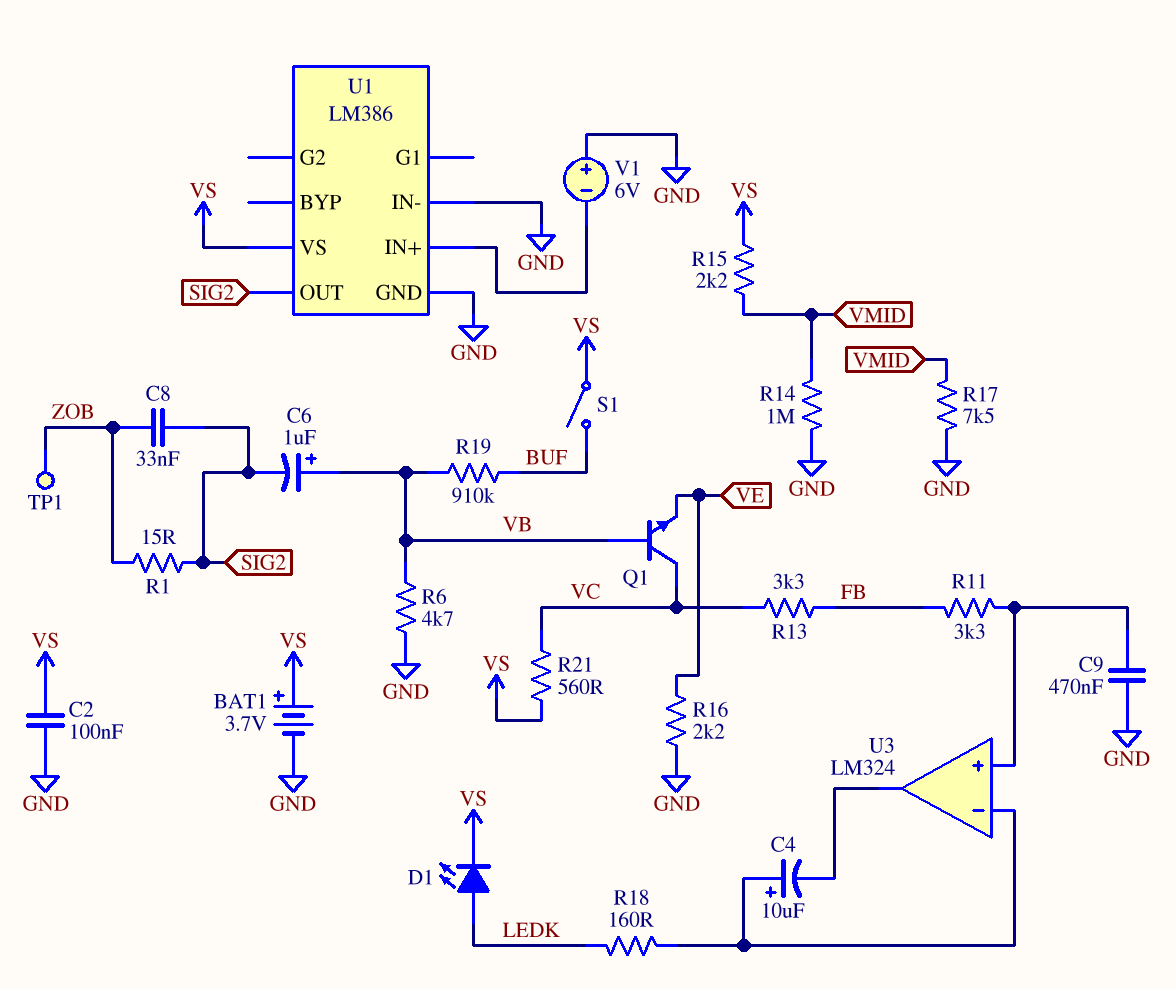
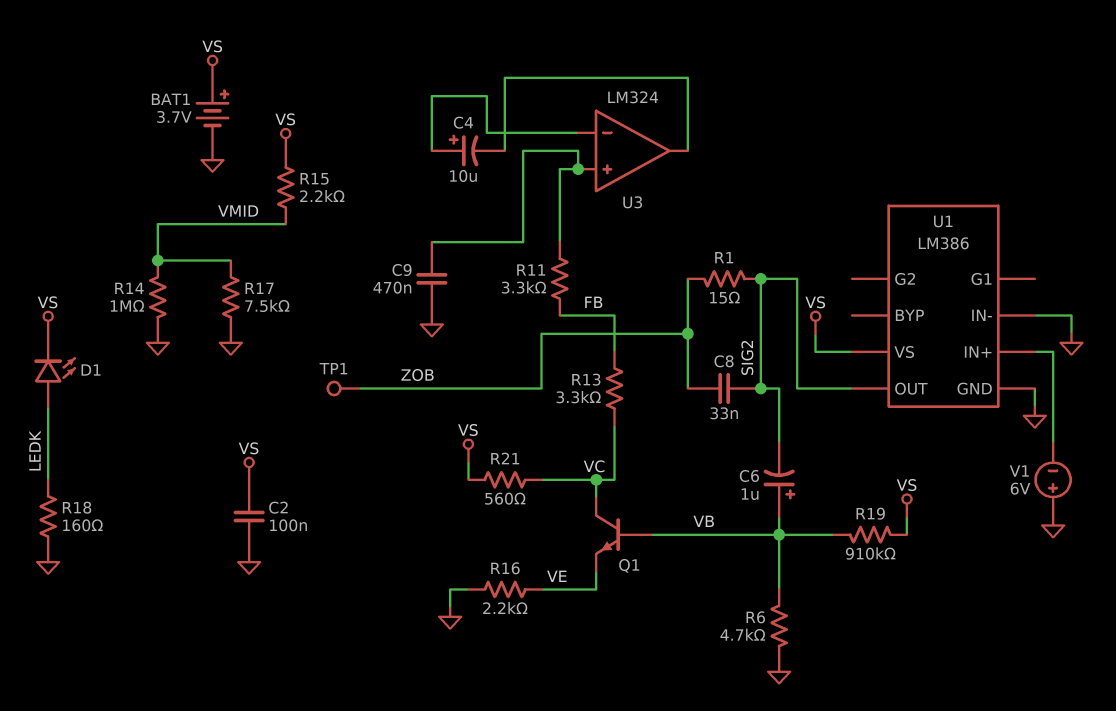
R18: 160 (LEDK, U3/in-) -> 160 (GND, LEDK)
R19: 910k (BUF, VB) -> 910k (VB, VS)
S1: switch (BUF, VS) -> none

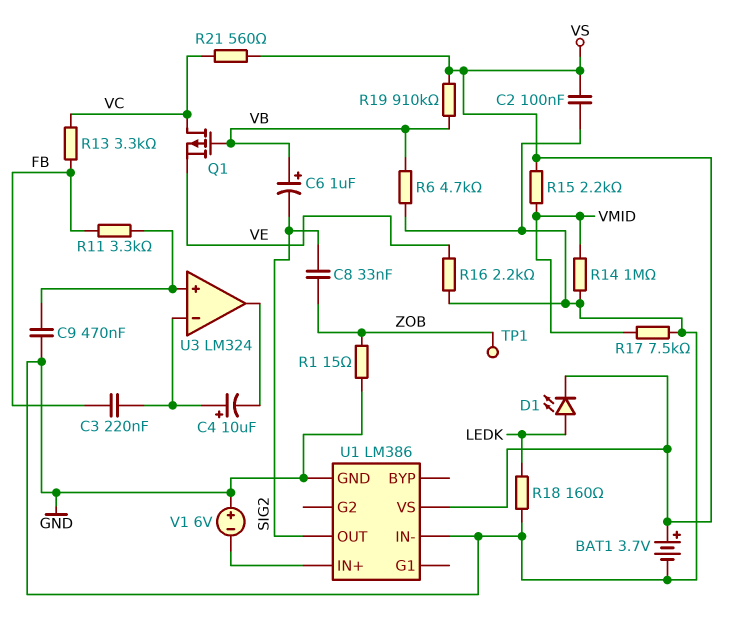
C3: none -> 220nF (FB, U3/in-)
Q1: NPN (B VB, C VC, E VE) -> PMOS (G VB, D VC, S VE)
R1: 15 (SIG2, ZOB) -> 15 (GND, ZOB)

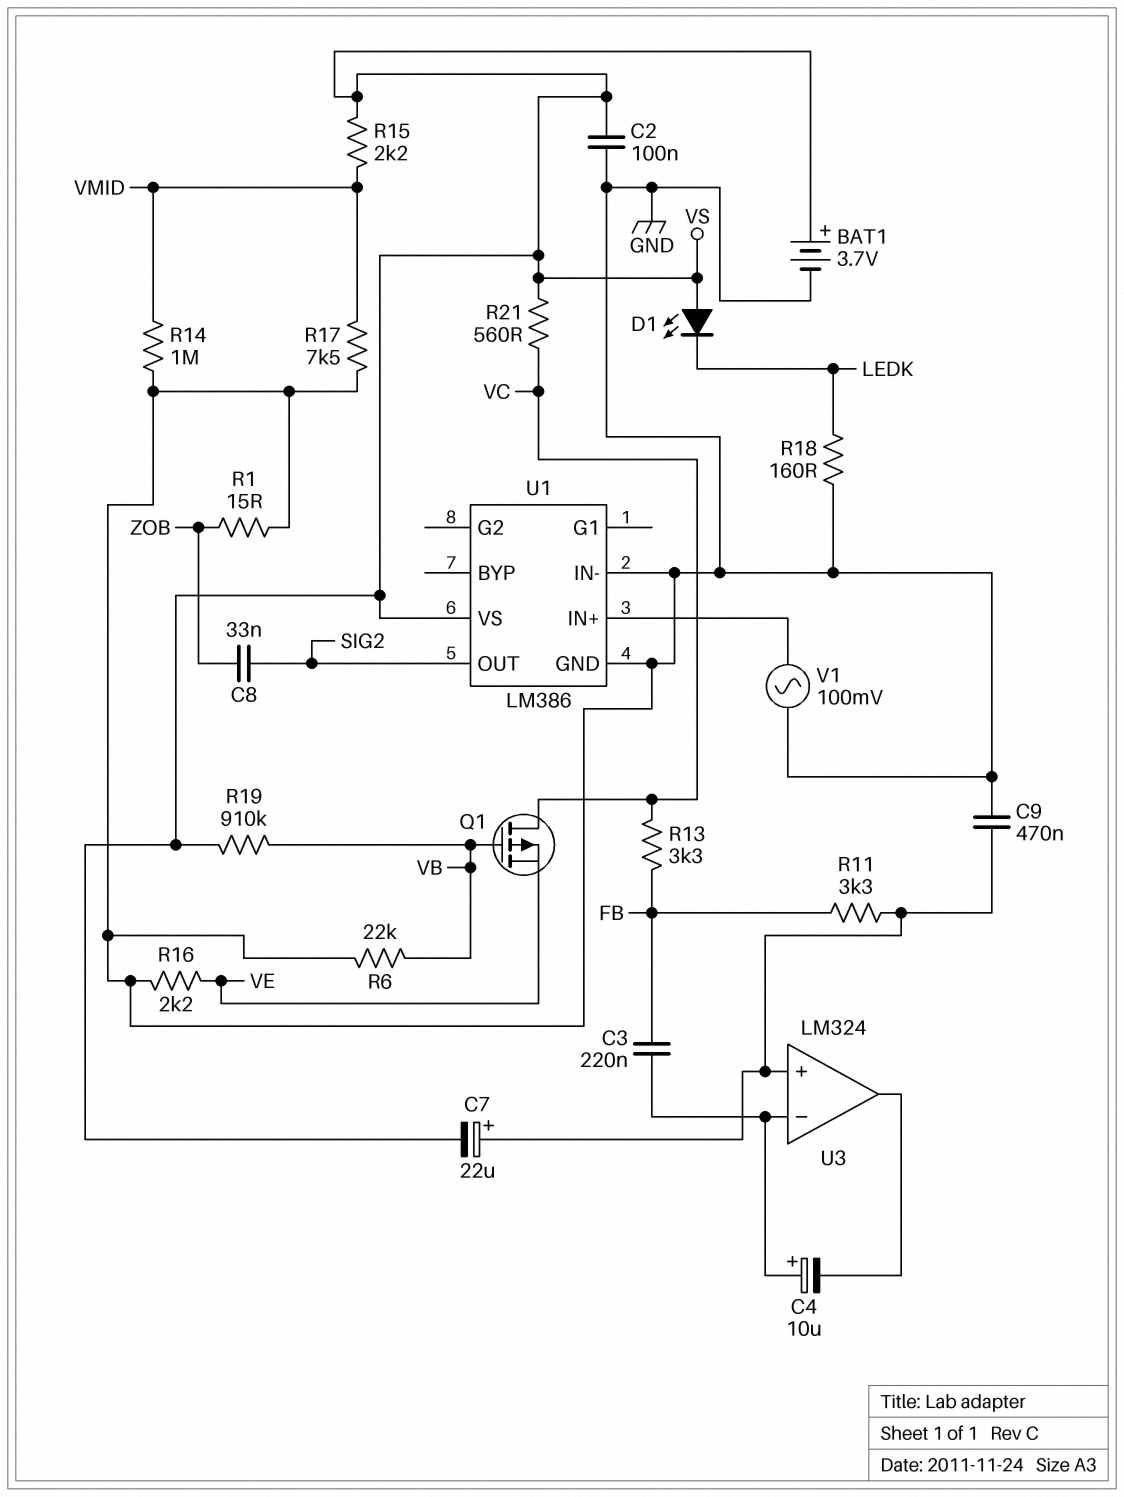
C6: 1uF (plus VB, minus SIG2) -> none
C7: none -> 22uF (plus U3/in+, minus VS)
D1: LED (A LEDK, K VS) -> LED (A VS, K LEDK)
R6: 4.7k (GND, VB) -> 22k (GND, VB)
TP1: test point (ZOB) -> none
V1: 6V (plus GND, minus U1/IN+) -> AC 100mV (GND, U1/IN+)

